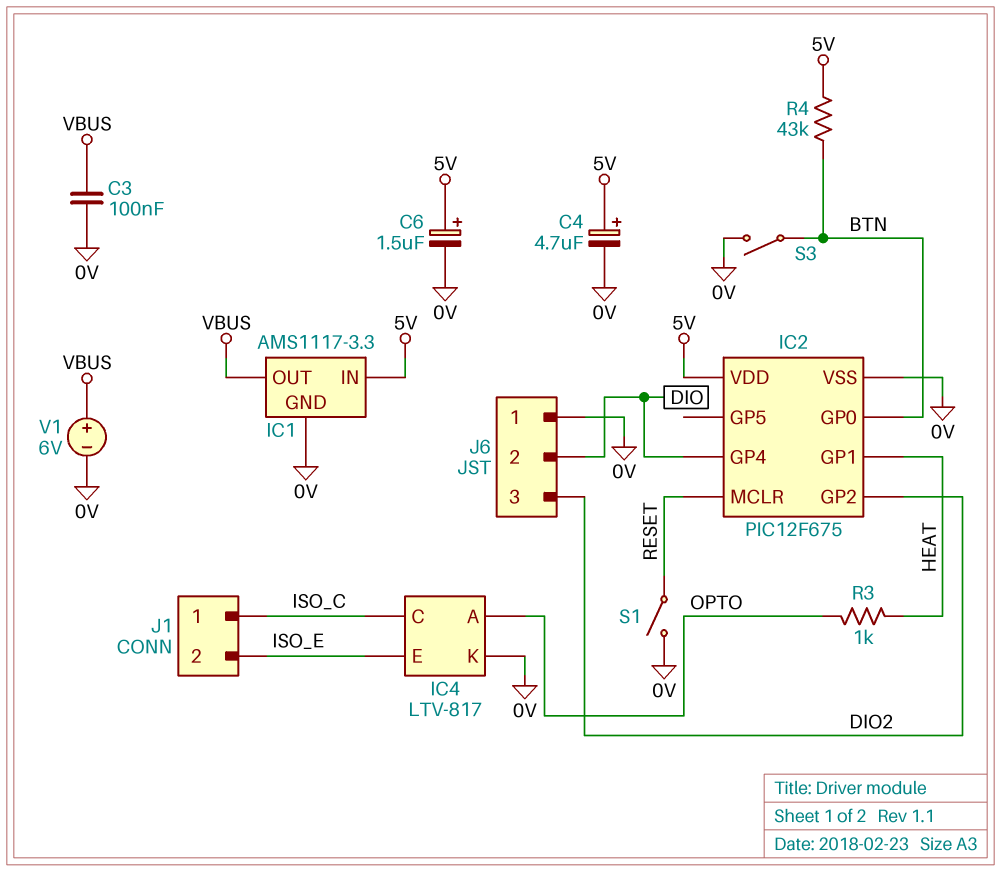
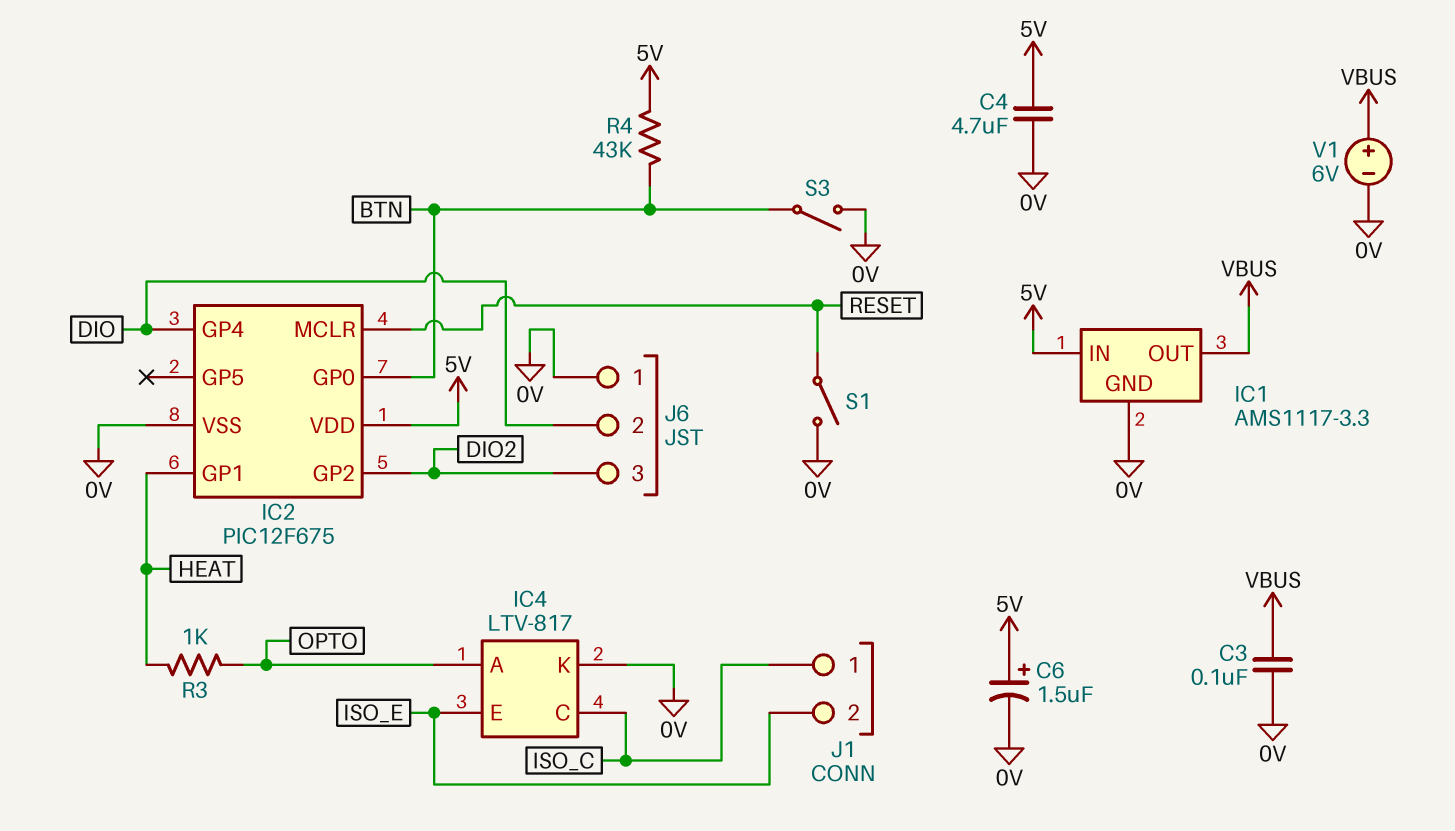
C4: 4.7uF (plus 5V, minus 0V) -> 4.7uF (0V, 5V)

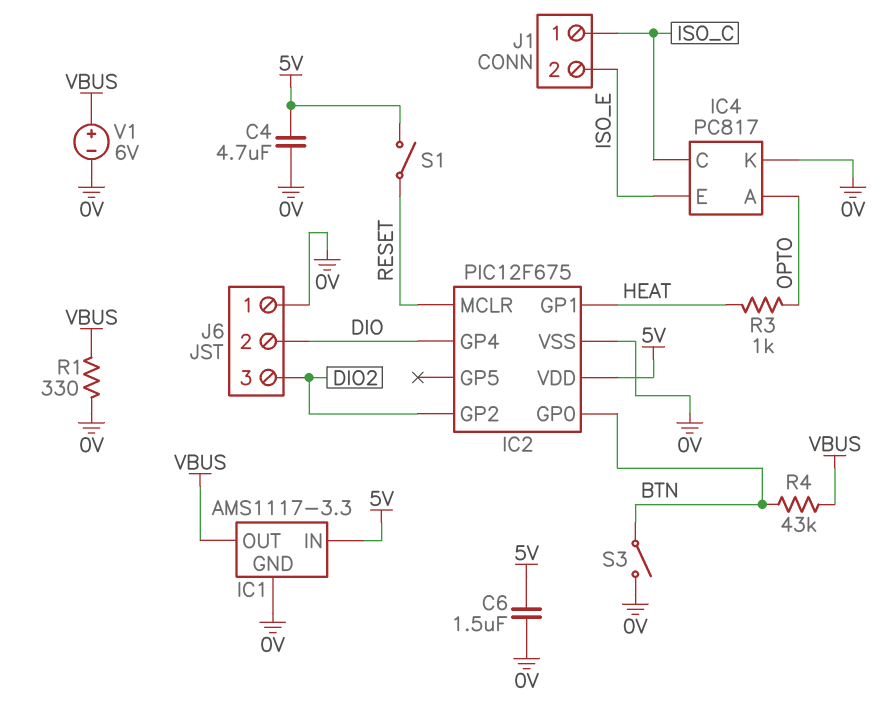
C3: 100nF (0V, VBUS) -> none
C6: 1.5uF (plus 5V, minus 0V) -> 1.5uF (0V, 5V)
IC4: LTV-817 -> PC817
R1: none -> 330 (0V, VBUS)
R4: 43k (5V, BTN) -> 43k (BTN, VBUS)
S1: switch (0V, RESET) -> switch (5V, RESET)

